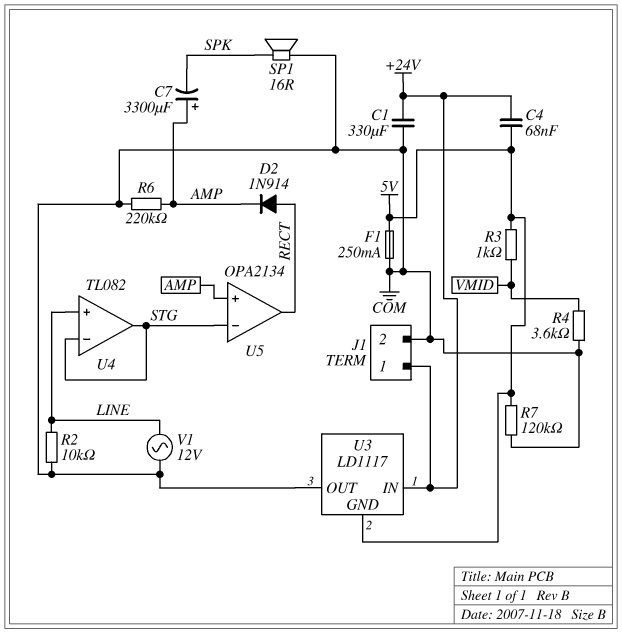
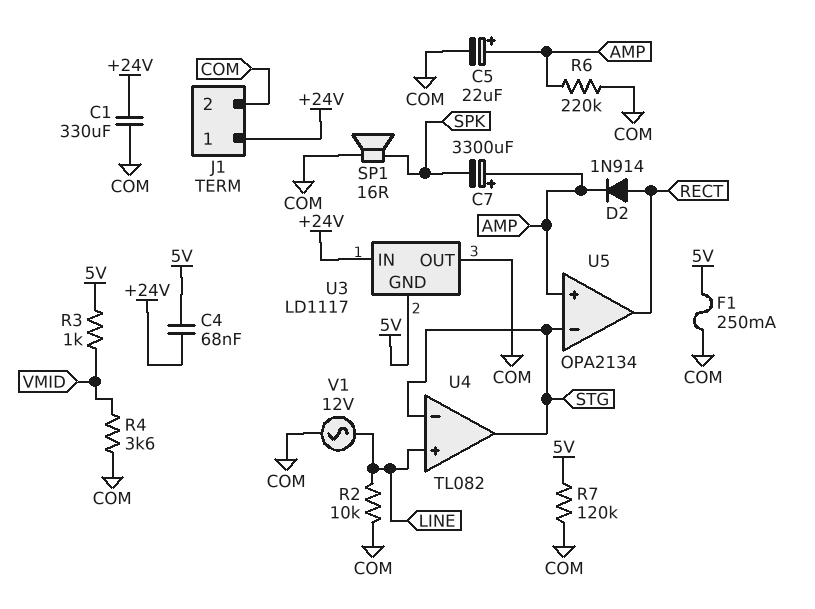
C5: none -> 22uF (plus AMP, minus COM)

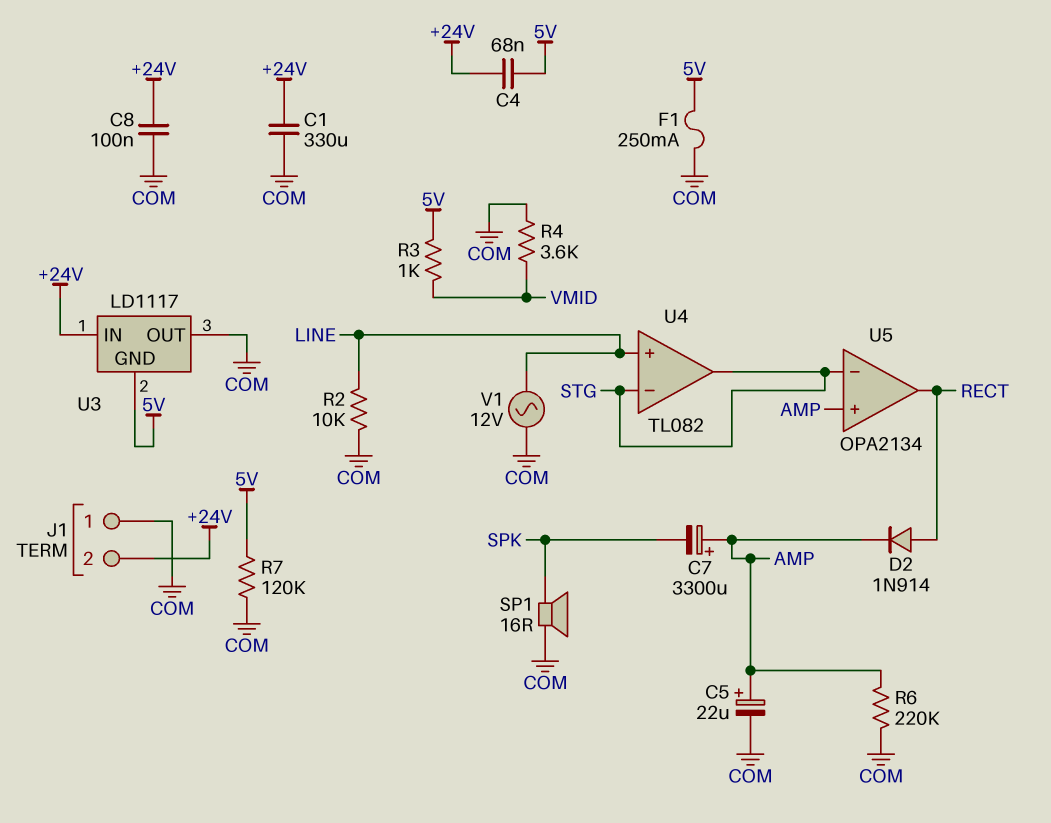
C8: none -> 100nF (+24V, COM)
J1 pin 1: +24V -> COM
J1 pin 2: COM -> +24V

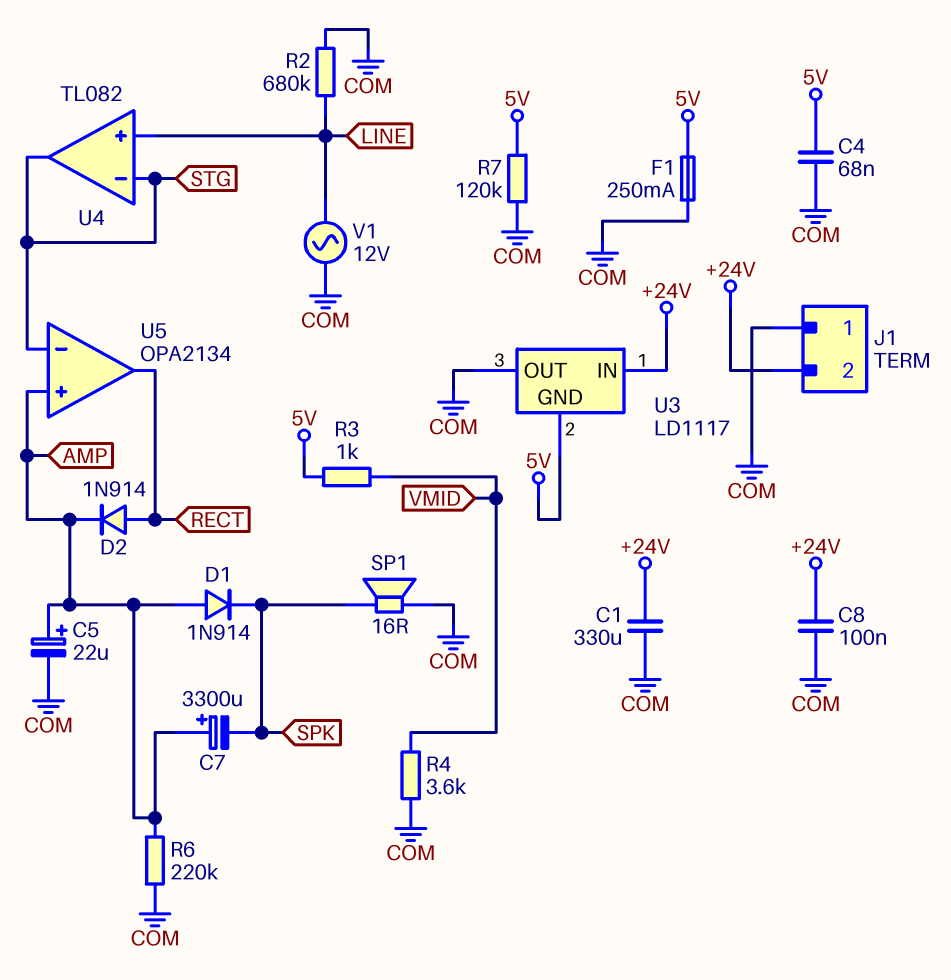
C4: 68nF (+24V, 5V) -> 68nF (5V, COM)
D1: none -> diode 1N914 (A AMP, K SPK)
R2: 10k (COM, LINE) -> 680k (COM, LINE)

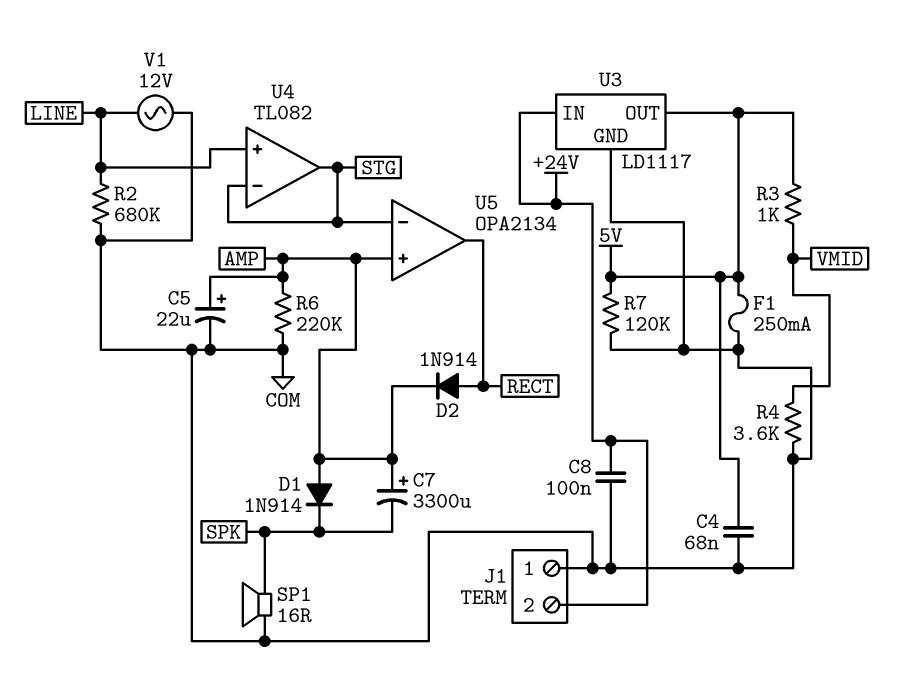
C1: 330uF (+24V, COM) -> none
U3 pin GND: 5V -> COM
U3 pin OUT: COM -> 5V

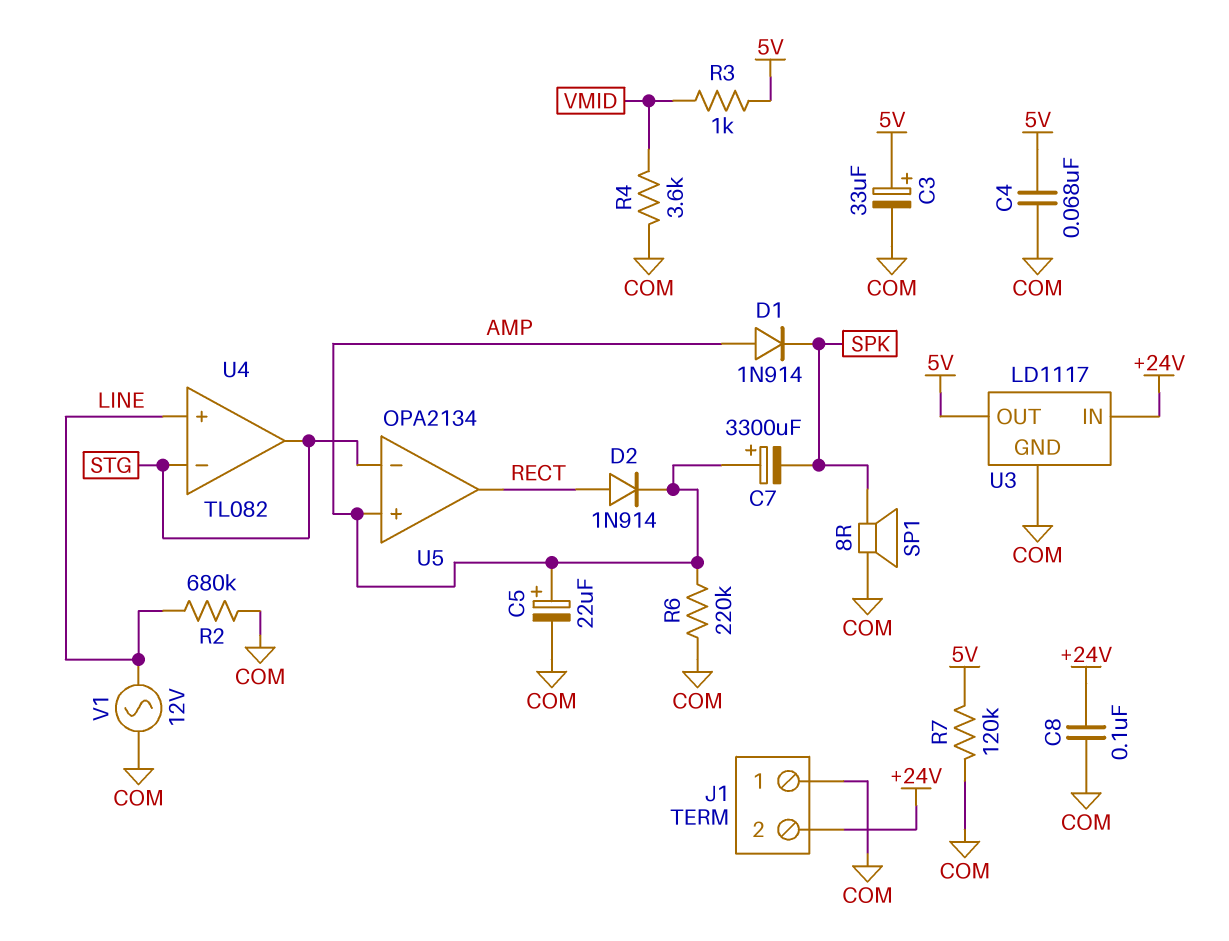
C3: none -> 33uF (plus 5V, minus COM)
F1: 250mA (5V, COM) -> none
SP1: speaker 16R (COM, SPK) -> speaker 8R (COM, SPK)

